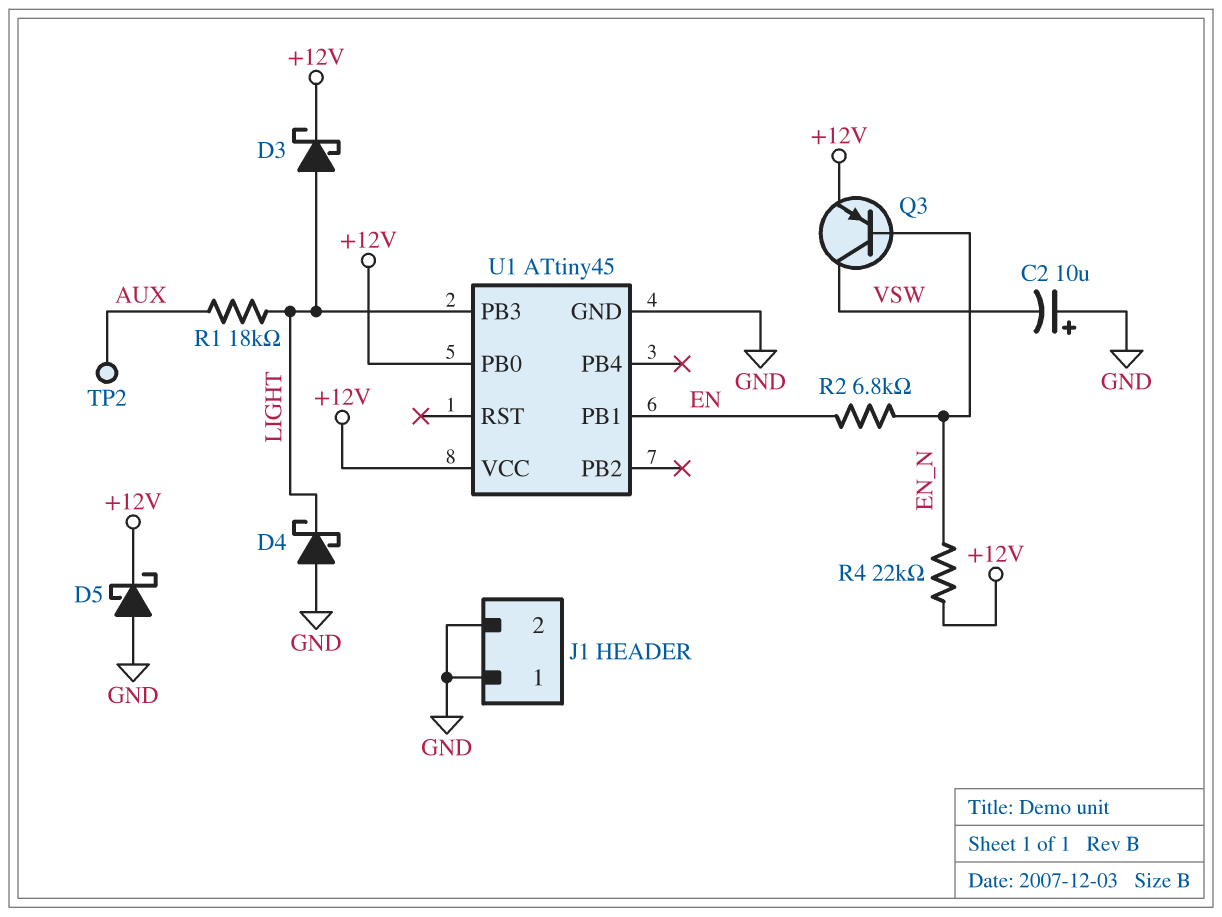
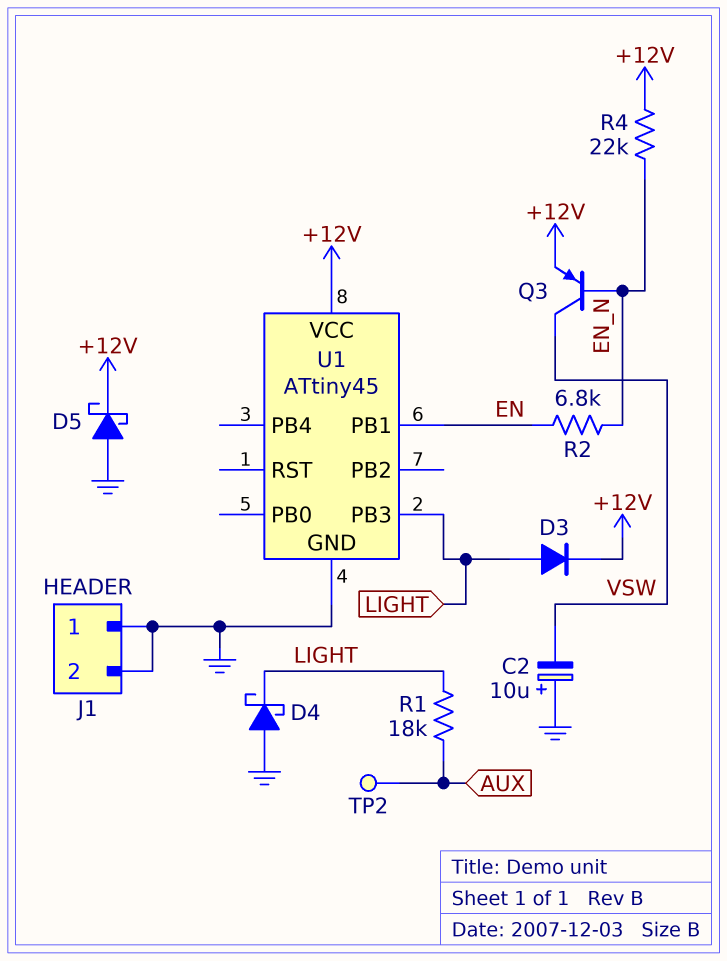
D3: schottky (A LIGHT, K +12V) -> diode (A LIGHT, K +12V)
U1 pin PB0: +12V -> none

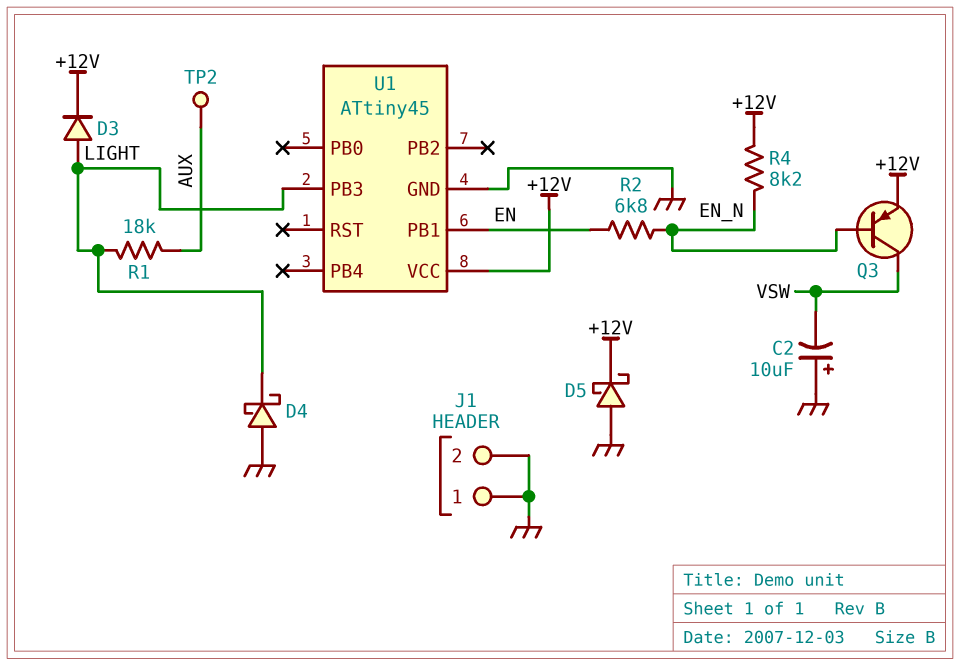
R4: 22k (+12V, EN_N) -> 8.2k (+12V, EN_N)

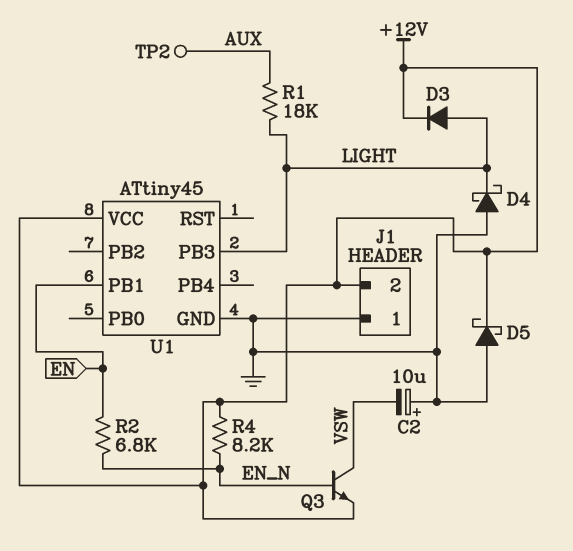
J1 pin 2: GND -> +12V
Q3: PNP (B EN_N, C VSW, E +12V) -> NPN (B EN_N, C VSW, E +12V)

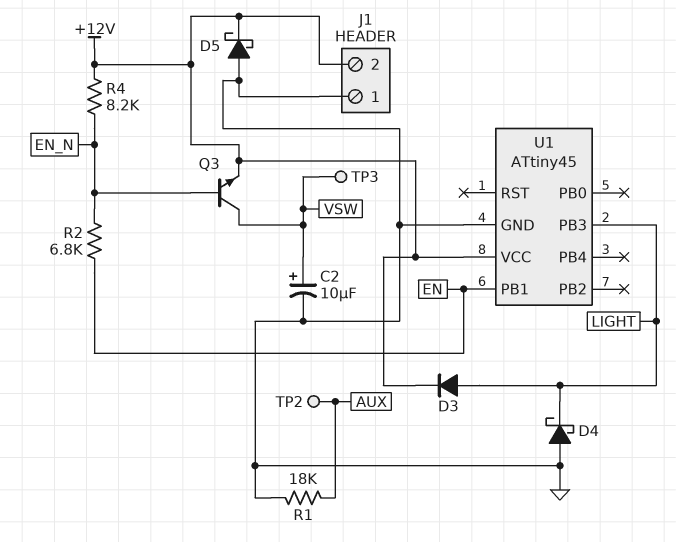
C2: 10uF (plus GND, minus VSW) -> 10uF (plus VSW, minus GND)
R1: 18k (AUX, LIGHT) -> 18k (AUX, GND)
TP3: none -> test point (VSW)

